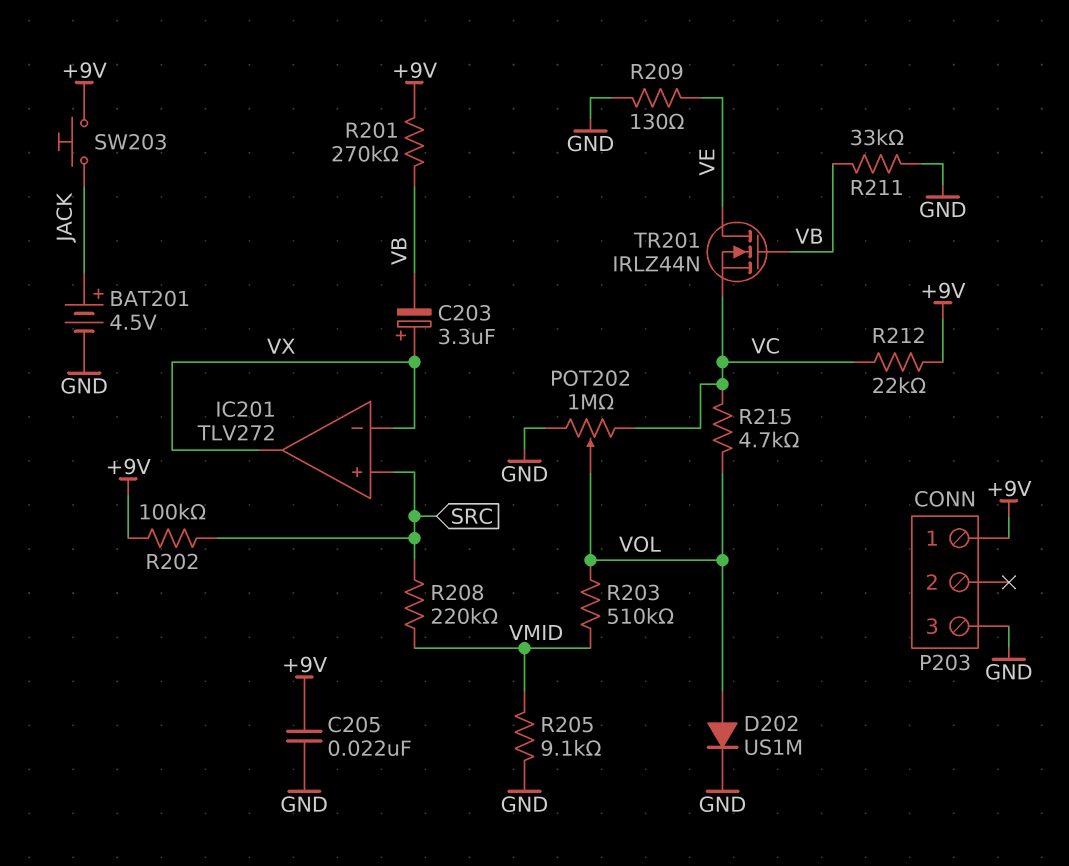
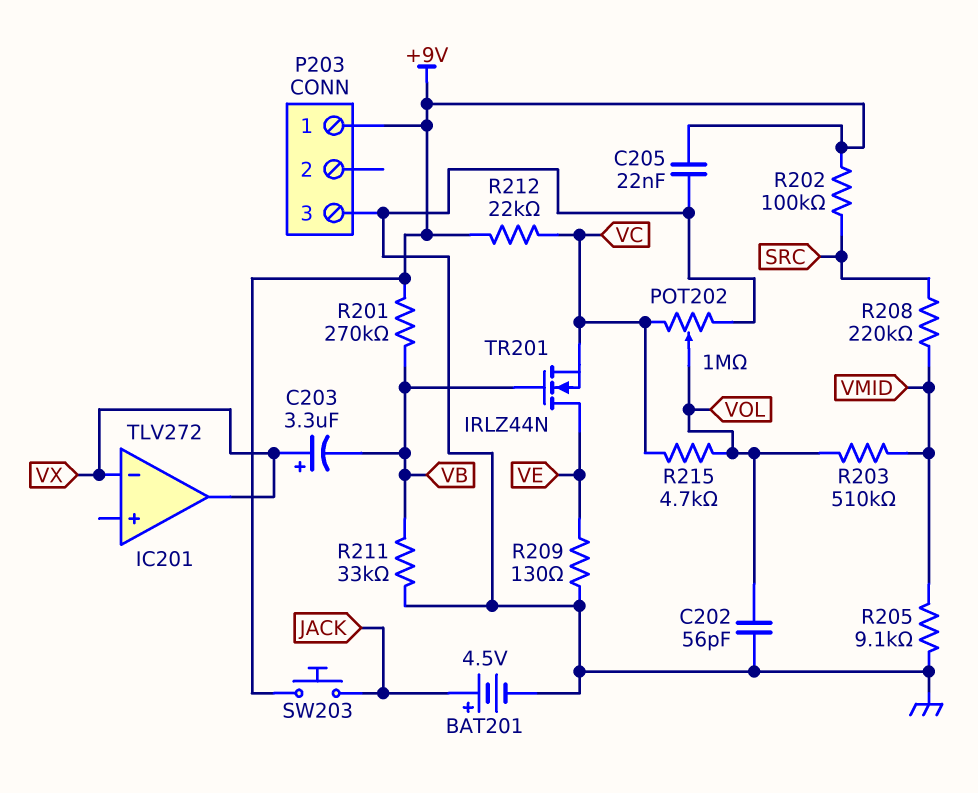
C202: none -> 56pF (GND, VOL)
D202: diode US1M (A VOL, K GND) -> none
IC201 pin in+: SRC -> none

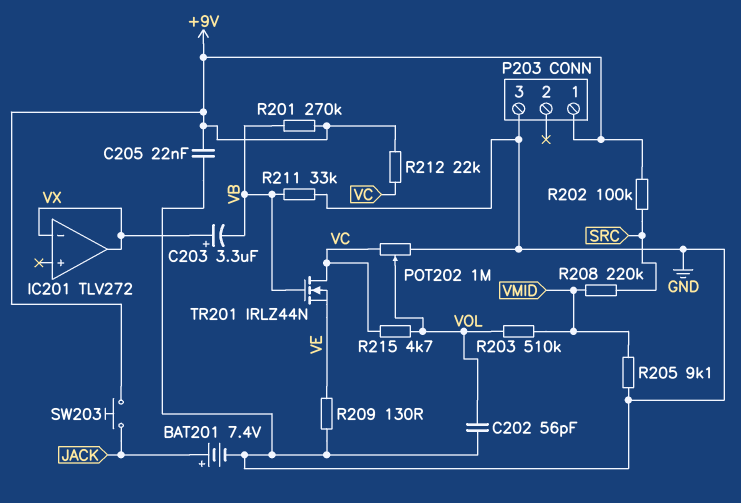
BAT201: 4.5V (plus JACK, minus GND) -> 7.4V (plus JACK, minus GND)
TR201: NMOS IRLZ44N (G VB, D VE, S VC) -> NMOS IRLZ44N (G VB, D VC, S VE)

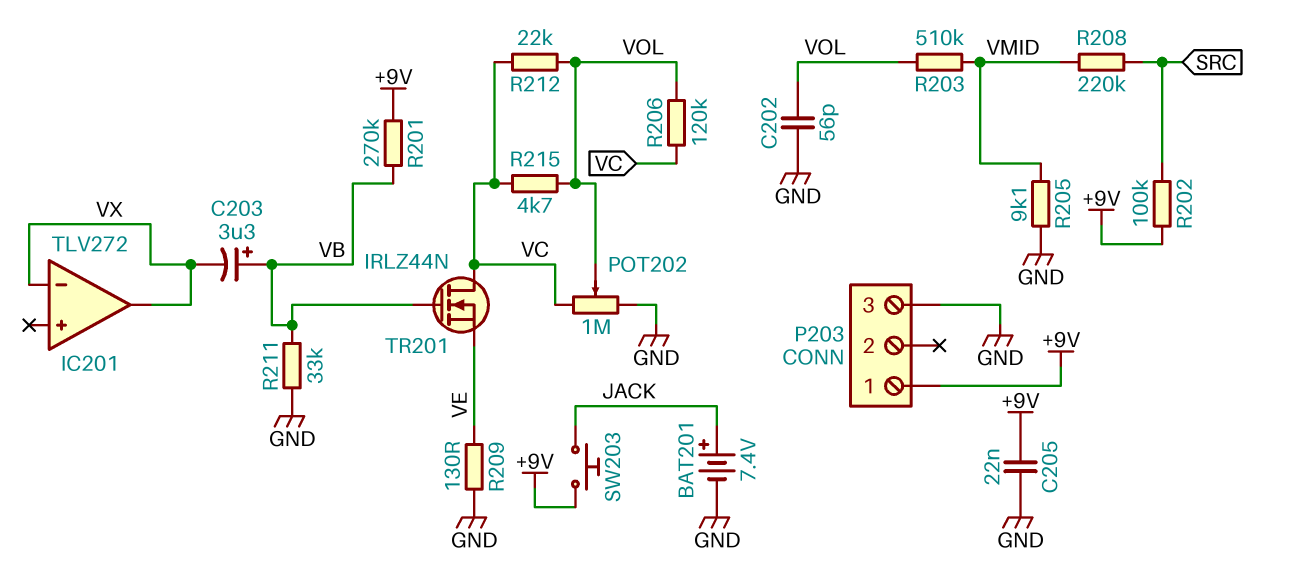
C203: 3.3uF (plus VX, minus VB) -> 3.3uF (plus VB, minus VX)
R206: none -> 120k (VC, VOL)
R212: 22k (+9V, VC) -> 22k (VC, VOL)

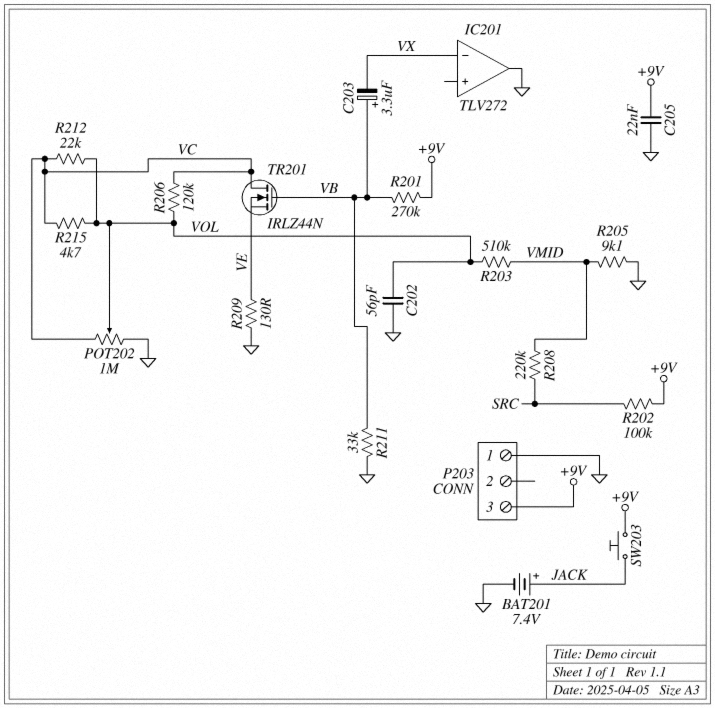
IC201 pin out: VX -> GND
P203 pin 1: +9V -> GND
P203 pin 3: GND -> +9V

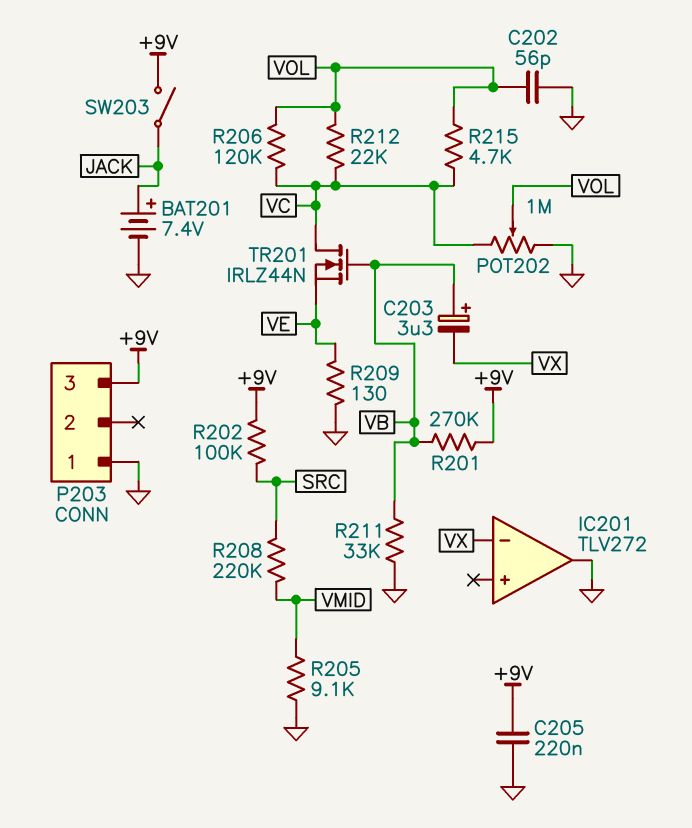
C205: 22nF (+9V, GND) -> 220nF (+9V, GND)
R203: 510k (VMID, VOL) -> none
SW203: button (+9V, JACK) -> switch (+9V, JACK)

